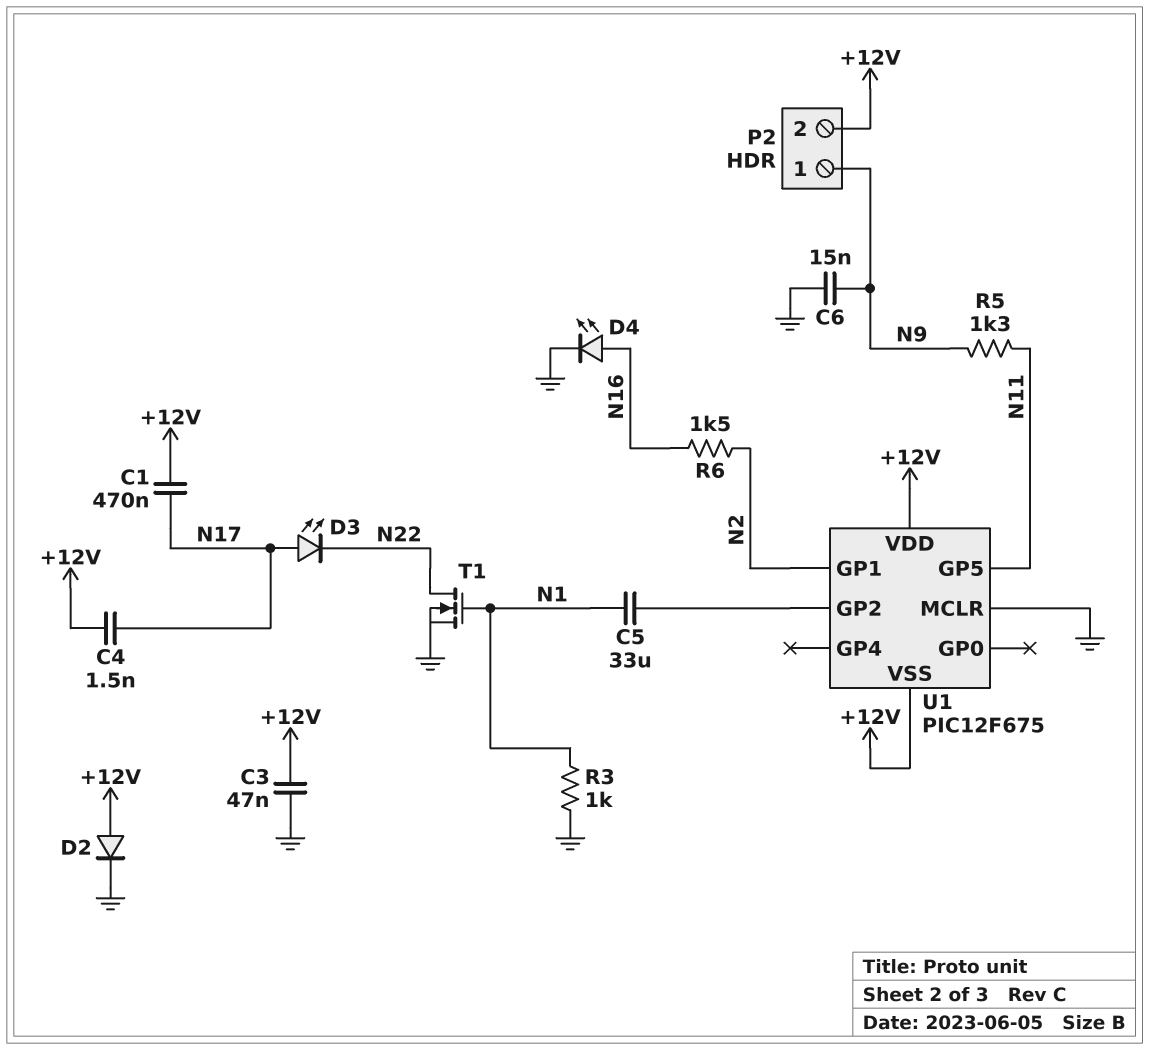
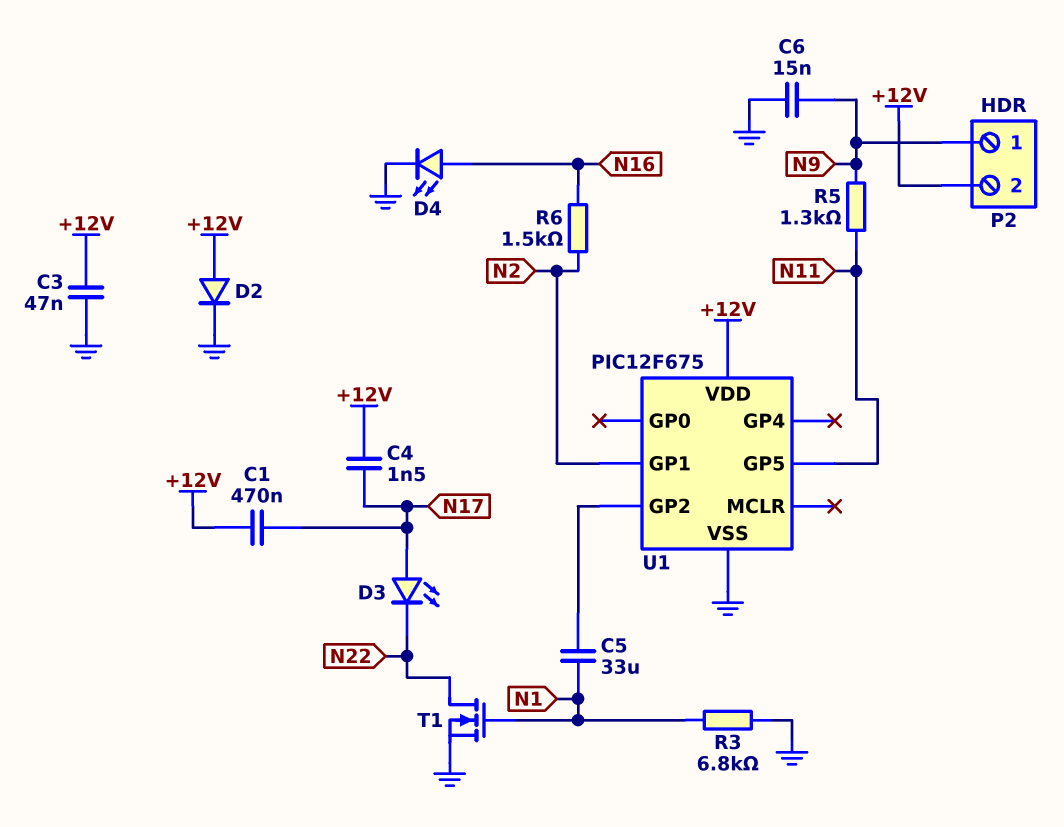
R3: 1k (GND, N1) -> 6.8k (GND, N1)
U1 pin MCLR: GND -> none
U1 pin VSS: +12V -> GND

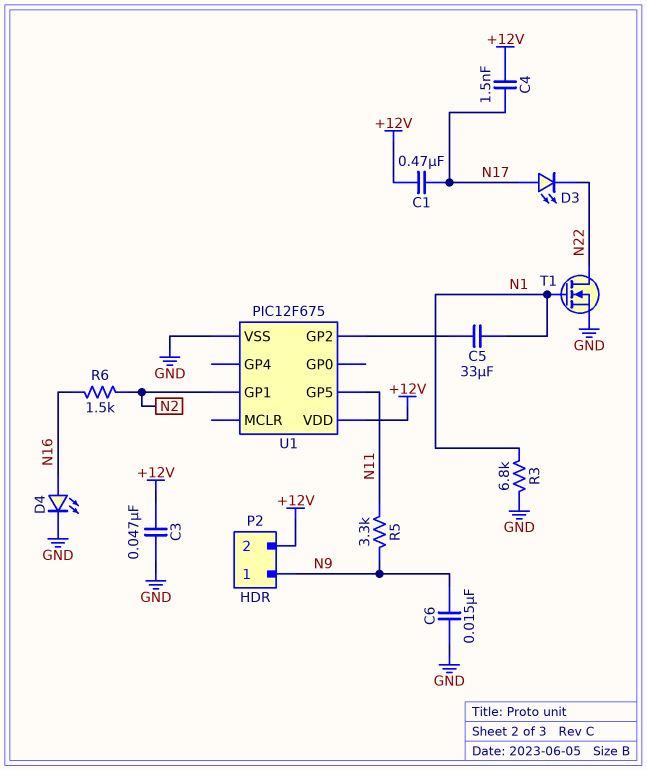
D2: diode (A +12V, K GND) -> none
R5: 1.3k (N9, N11) -> 3.3k (N9, N11)

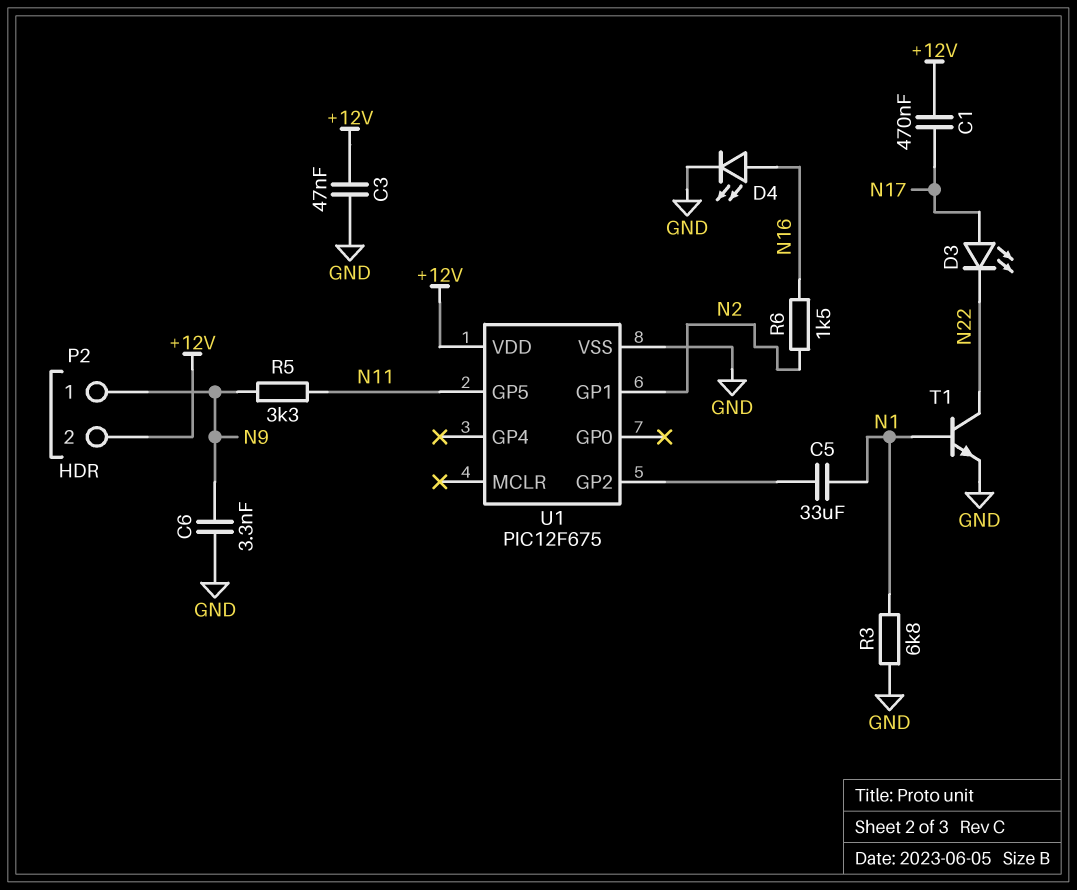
C4: 1.5nF (+12V, N17) -> none
C6: 15nF (GND, N9) -> 3.3nF (GND, N9)
T1: NMOS (G N1, D N22, S GND) -> NPN (B N1, C N22, E GND)

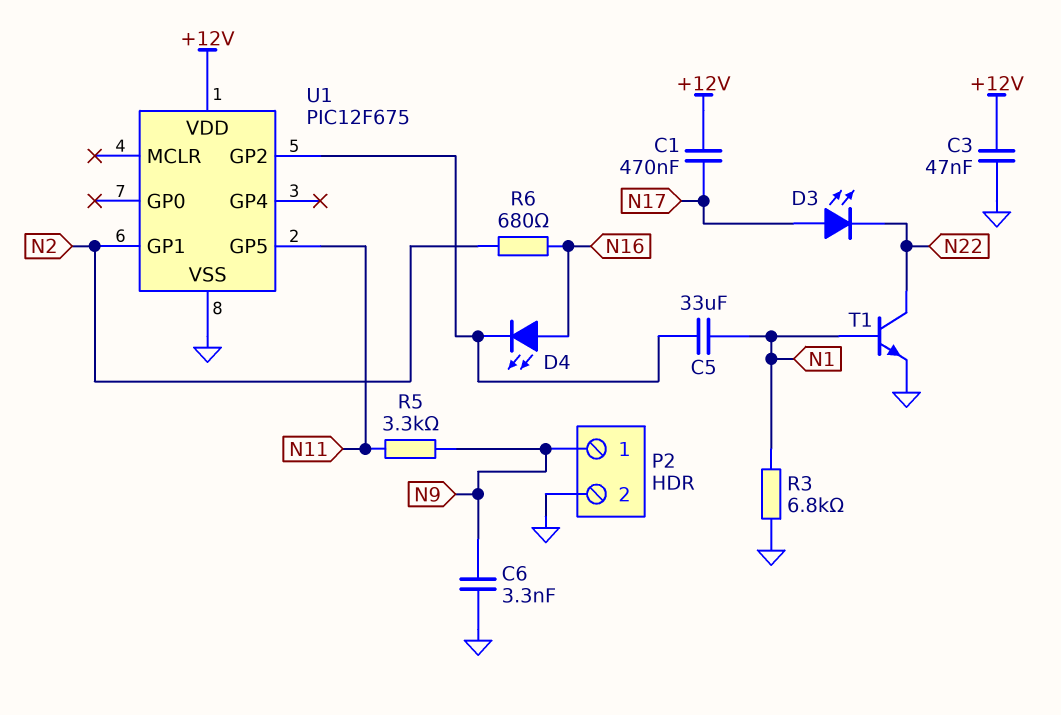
D4: LED (A N16, K GND) -> LED (A N16, K U1/GP2)
P2 pin 2: +12V -> GND
R6: 1.5k (N2, N16) -> 680 (N2, N16)

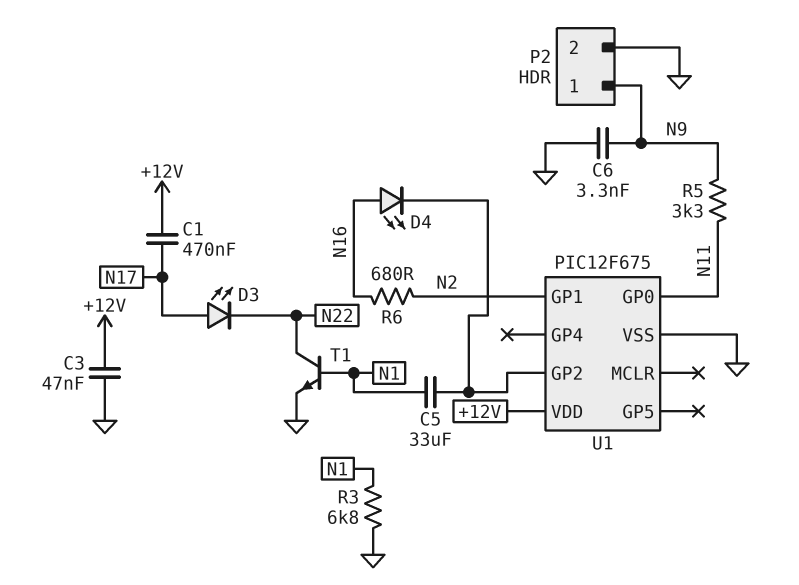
U1 pin GP0: none -> N11
U1 pin GP5: N11 -> none

